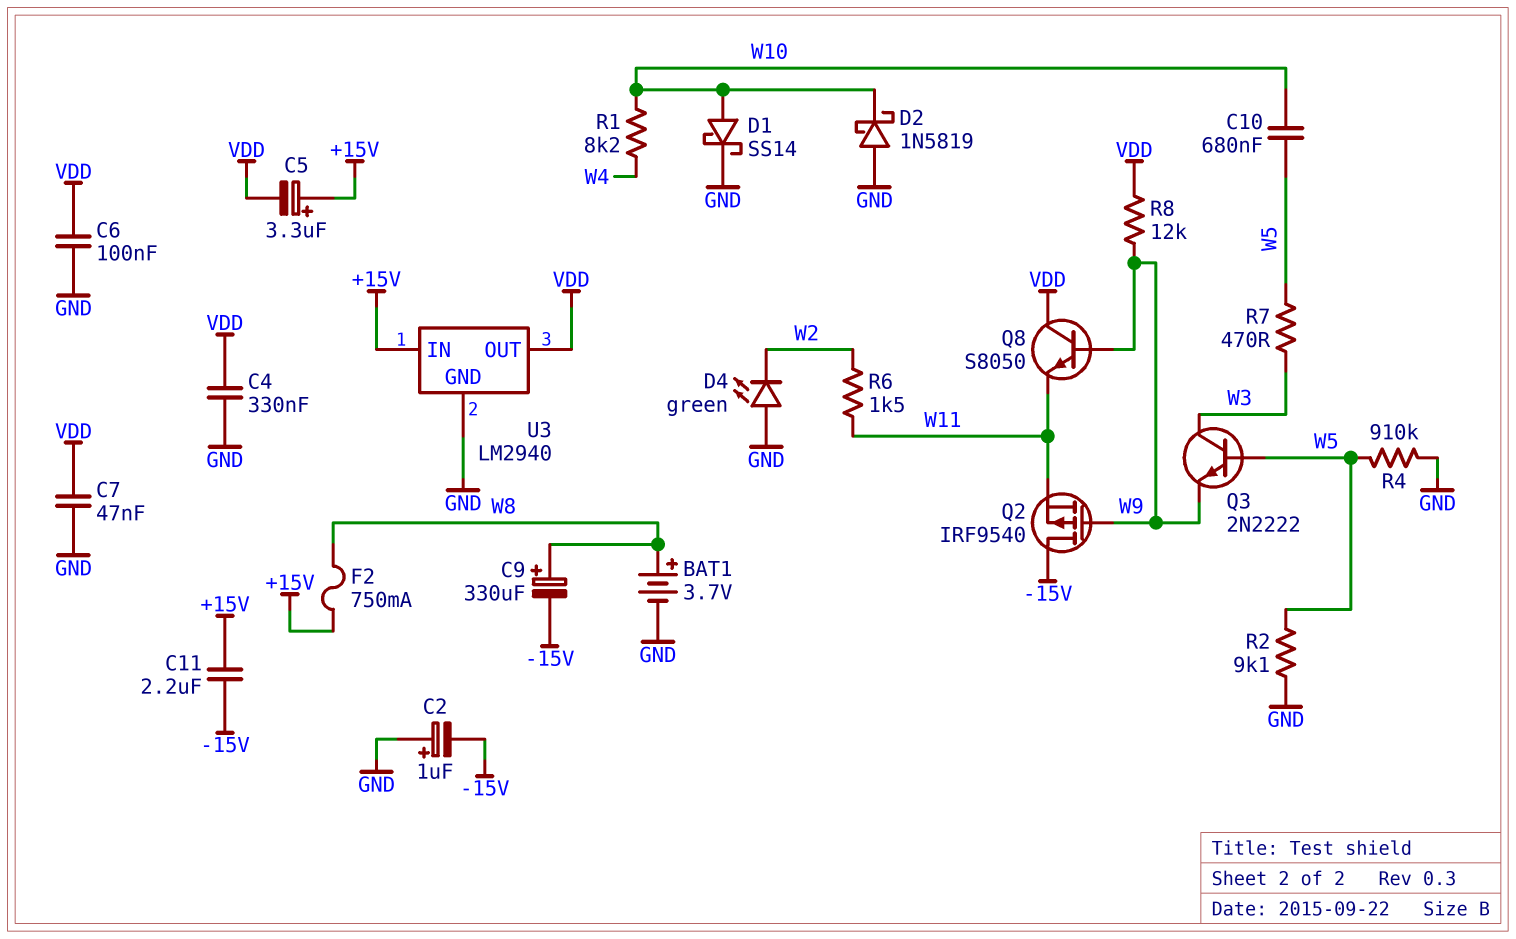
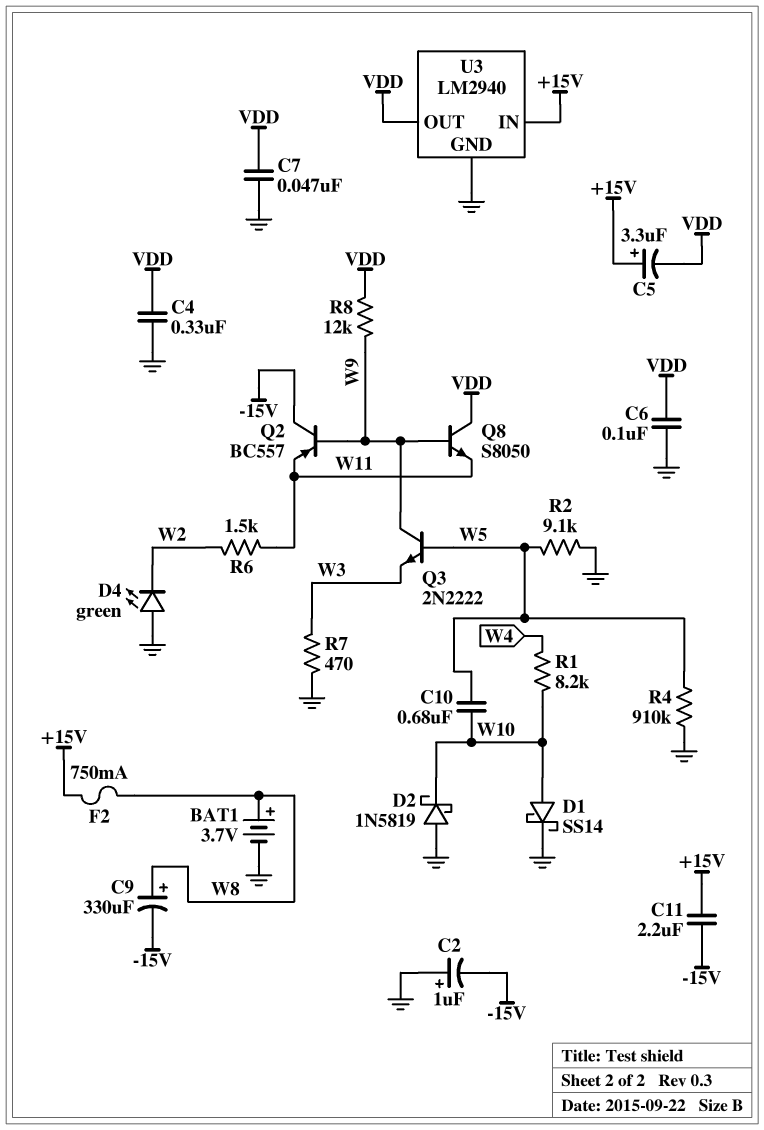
Q2: PMOS IRF9540 (G W9, D -15V, S W11) -> PNP BC557 (B W9, C -15V, E W11)
Q3: NPN 2N2222 (B W5, C W3, E W9) -> NPN 2N2222 (B W5, C W9, E W3)
R7: 470 (W3, W5) -> 470 (GND, W3)

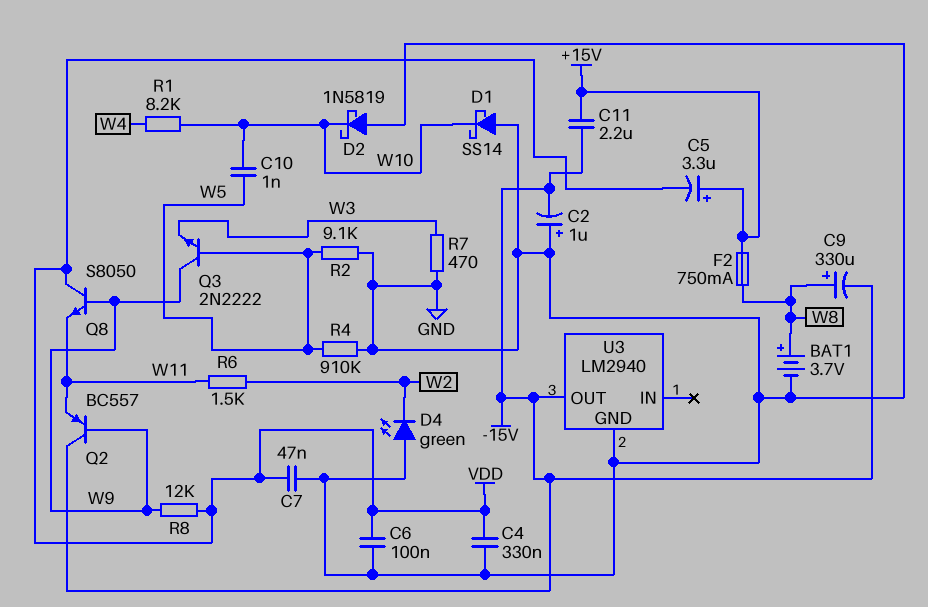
C10: 680nF (W5, W10) -> 1nF (W5, W10)
D1: schottky SS14 (A W10, K GND) -> schottky SS14 (A GND, K W10)
U3 pin IN: +15V -> none
U3 pin OUT: VDD -> -15V

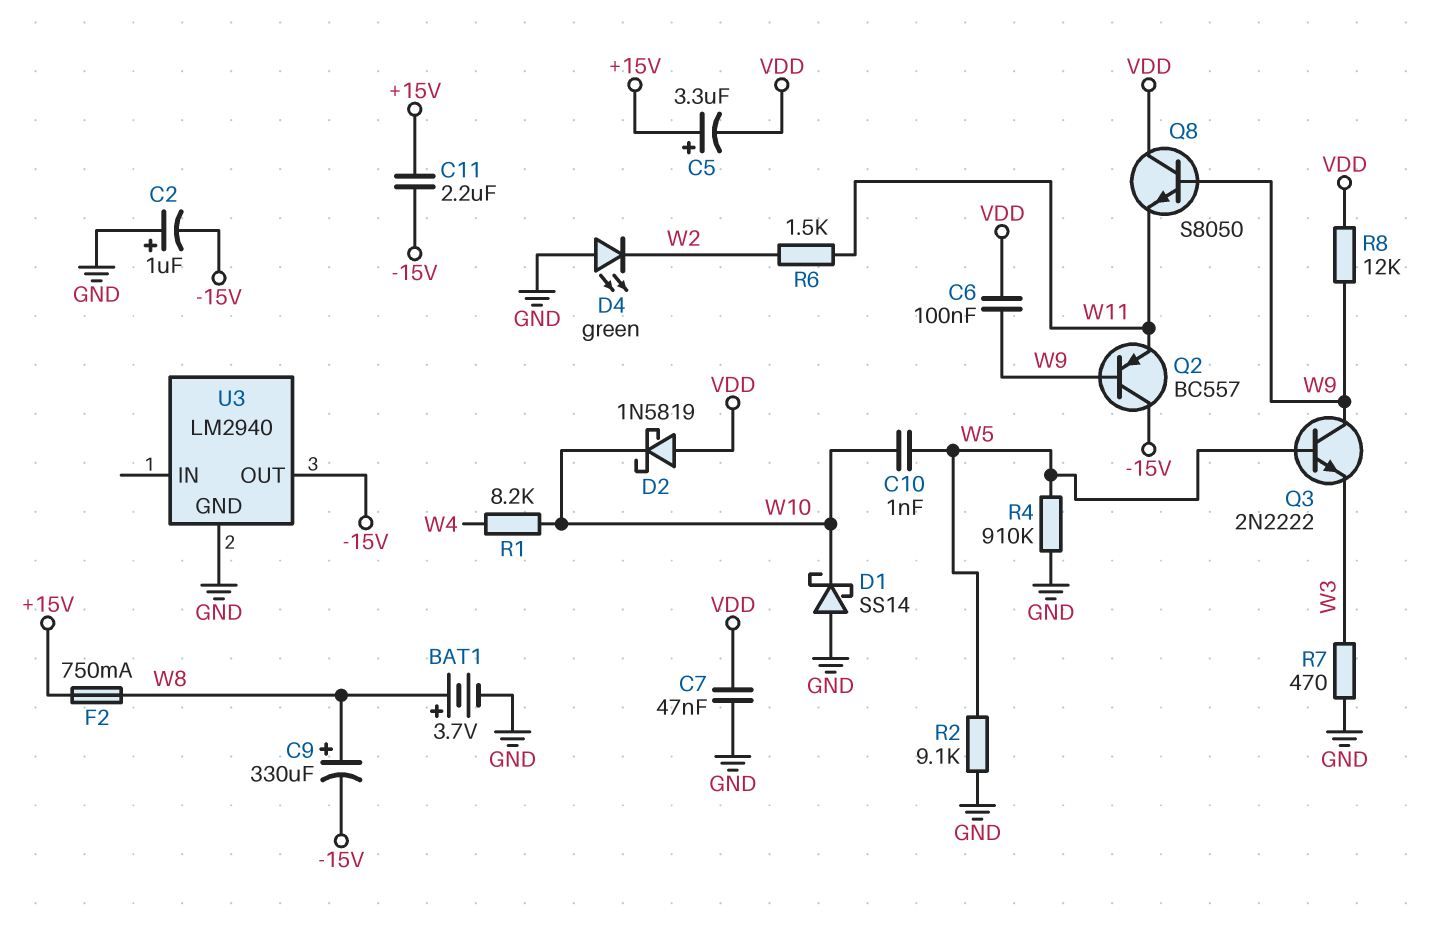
C4: 330nF (GND, VDD) -> none
C6: 100nF (GND, VDD) -> 100nF (VDD, W9)
D2: schottky 1N5819 (A GND, K W10) -> schottky 1N5819 (A VDD, K W10)

